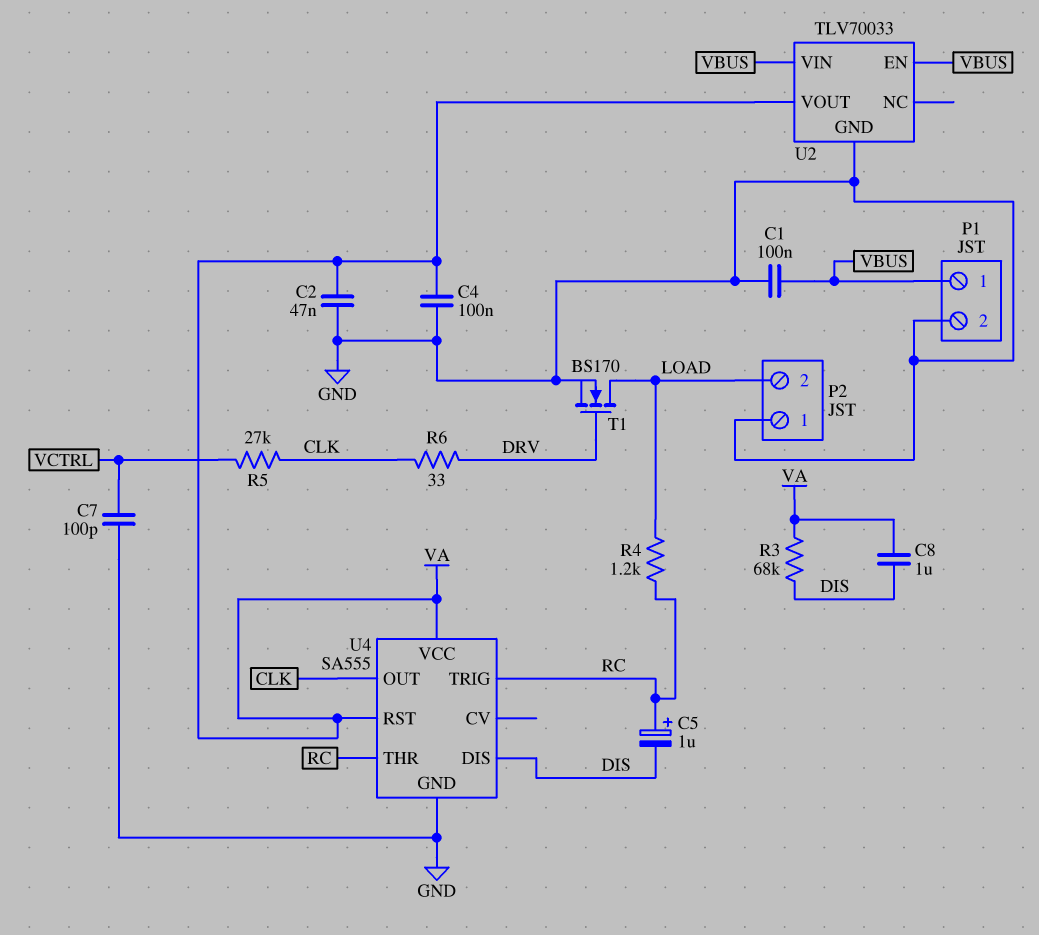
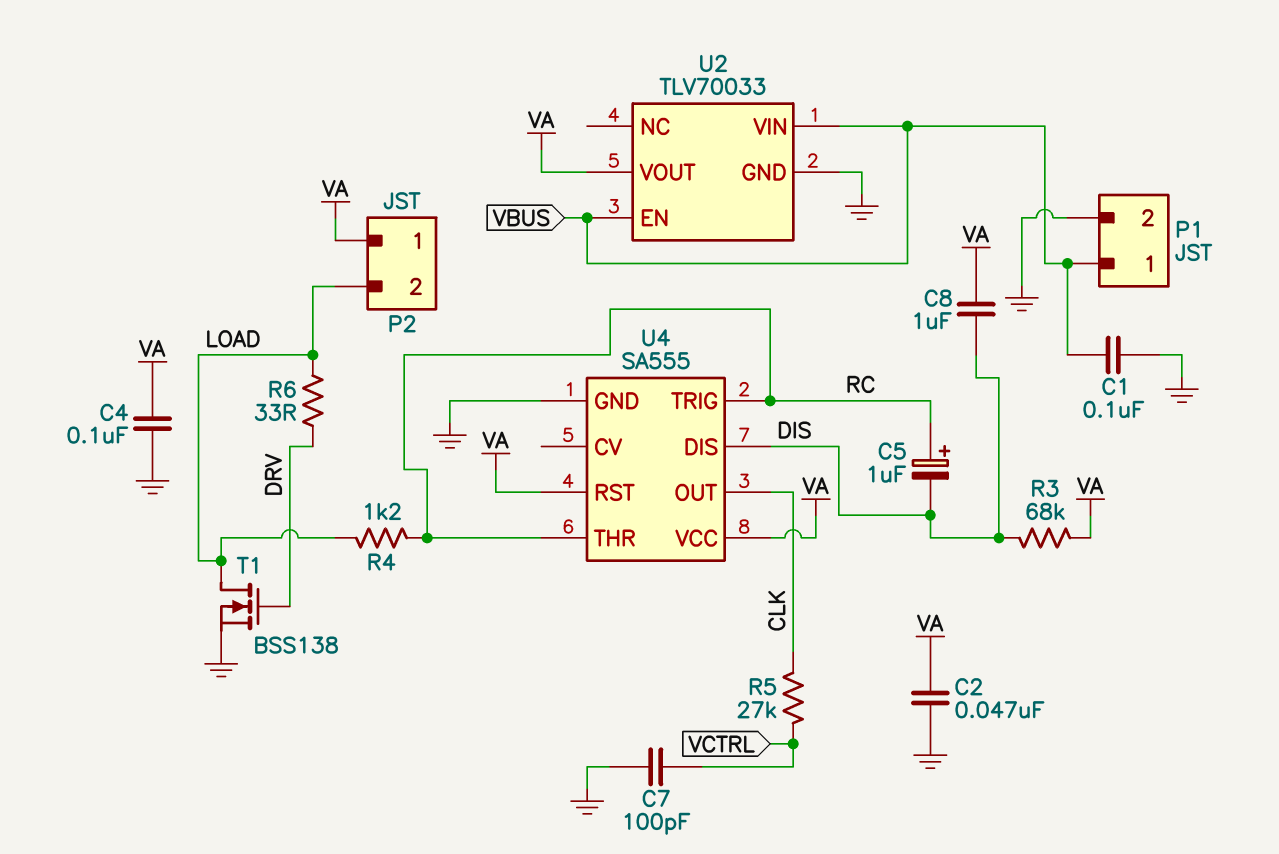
P2 pin 1: GND -> VA
R6: 33 (CLK, DRV) -> 33 (DRV, LOAD)
T1: NMOS BS170 (G DRV, D LOAD, S GND) -> NMOS BSS138 (G DRV, D LOAD, S GND)

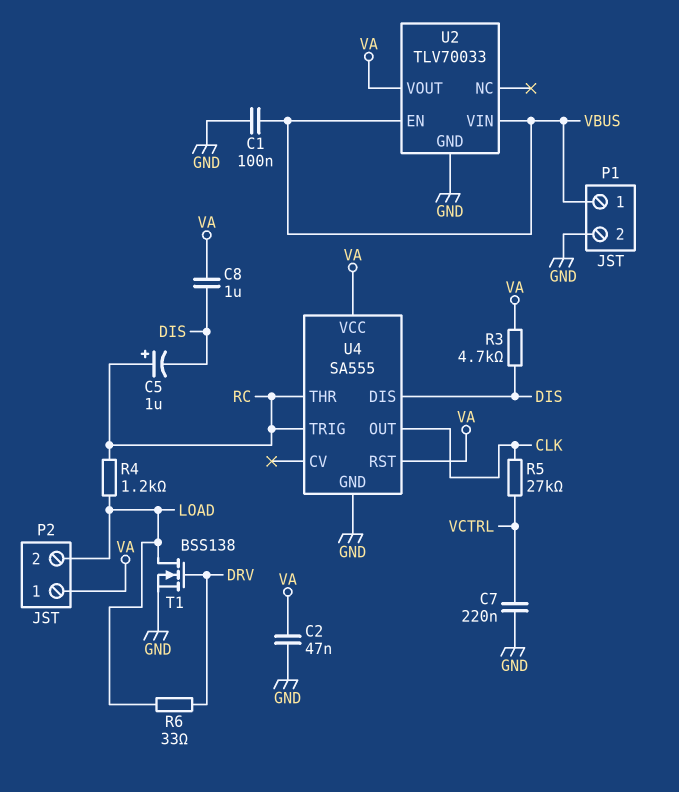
C4: 100nF (GND, VA) -> none
C7: 100pF (GND, VCTRL) -> 220nF (GND, VCTRL)
R3: 68k (DIS, VA) -> 4.7k (DIS, VA)

